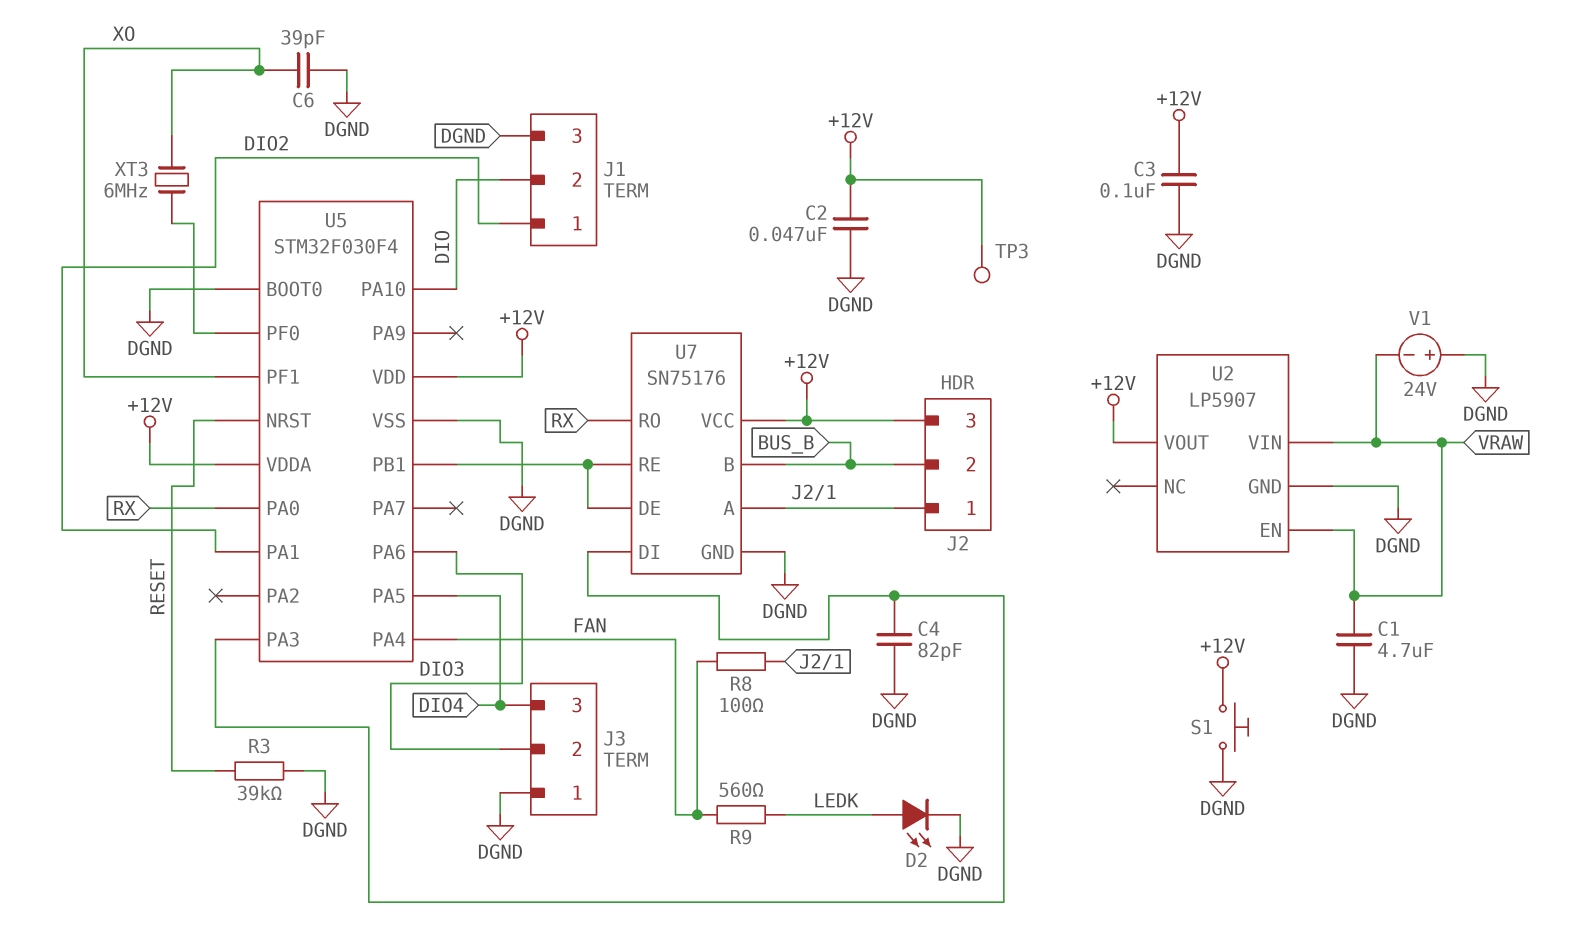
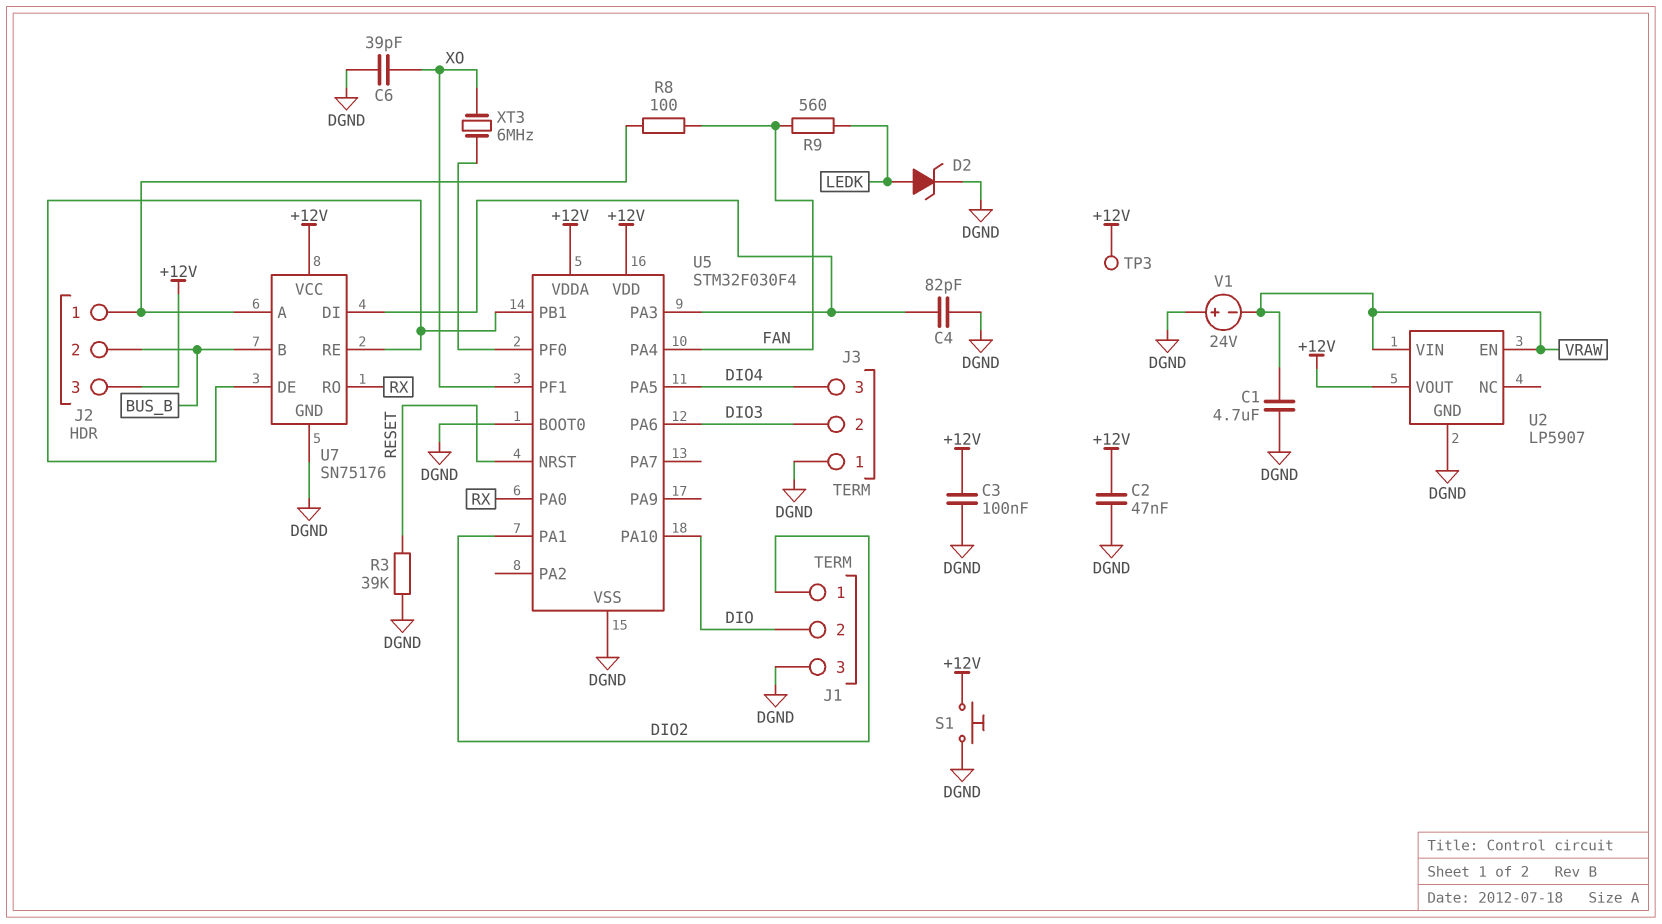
D2: LED (A LEDK, K DGND) -> zener (A LEDK, K DGND)

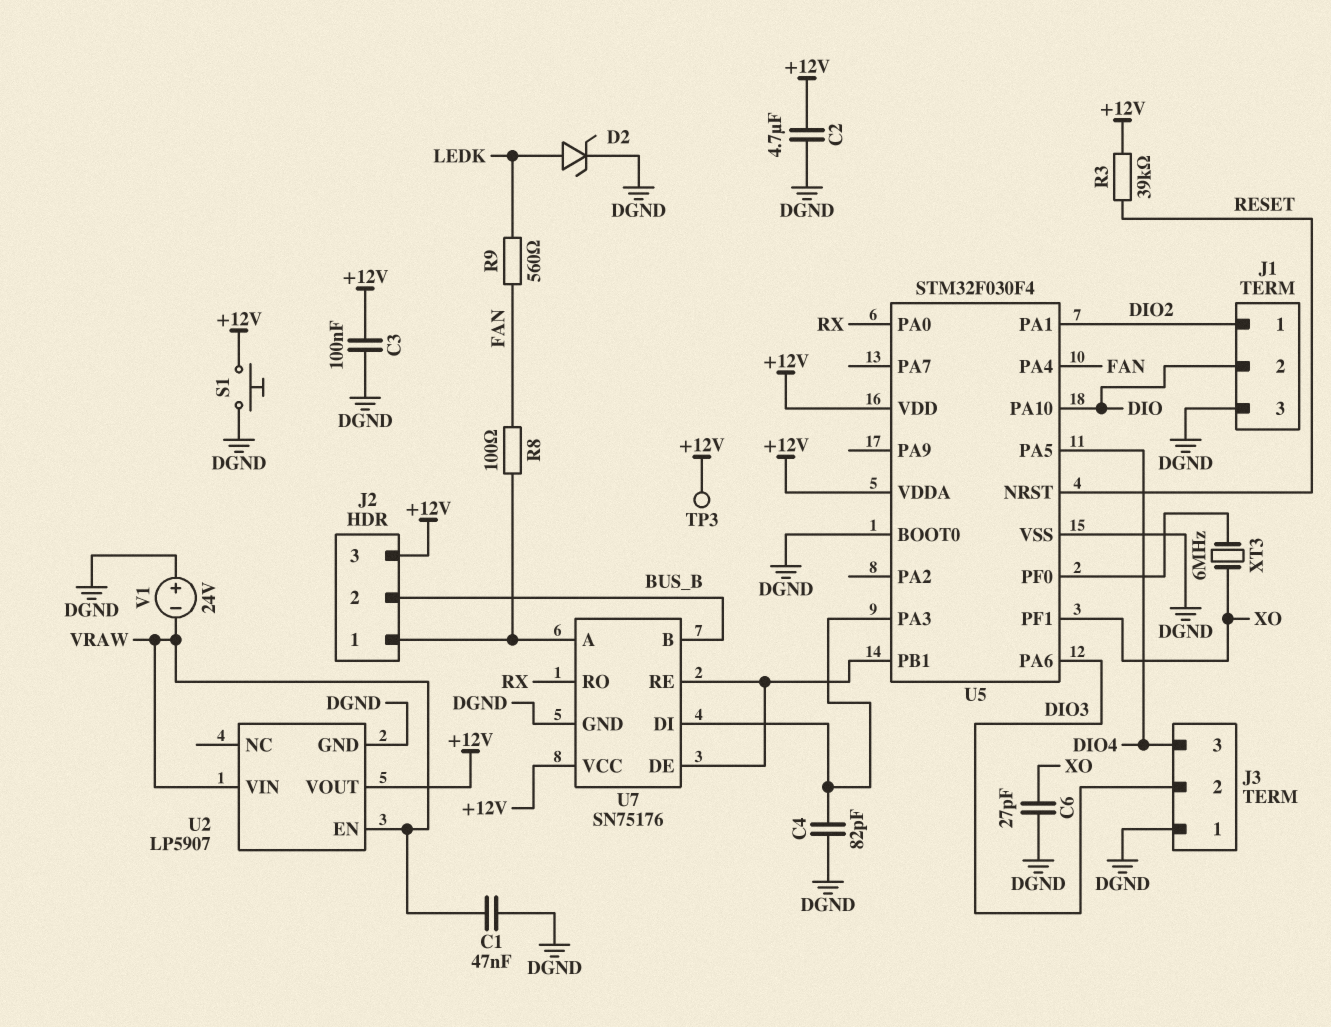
C1: 4.7uF (DGND, VRAW) -> 47nF (DGND, VRAW)
C2: 47nF (+12V, DGND) -> 4.7uF (+12V, DGND)
C6: 39pF (DGND, XO) -> 27pF (DGND, XO)
R3: 39k (DGND, RESET) -> 39k (+12V, RESET)

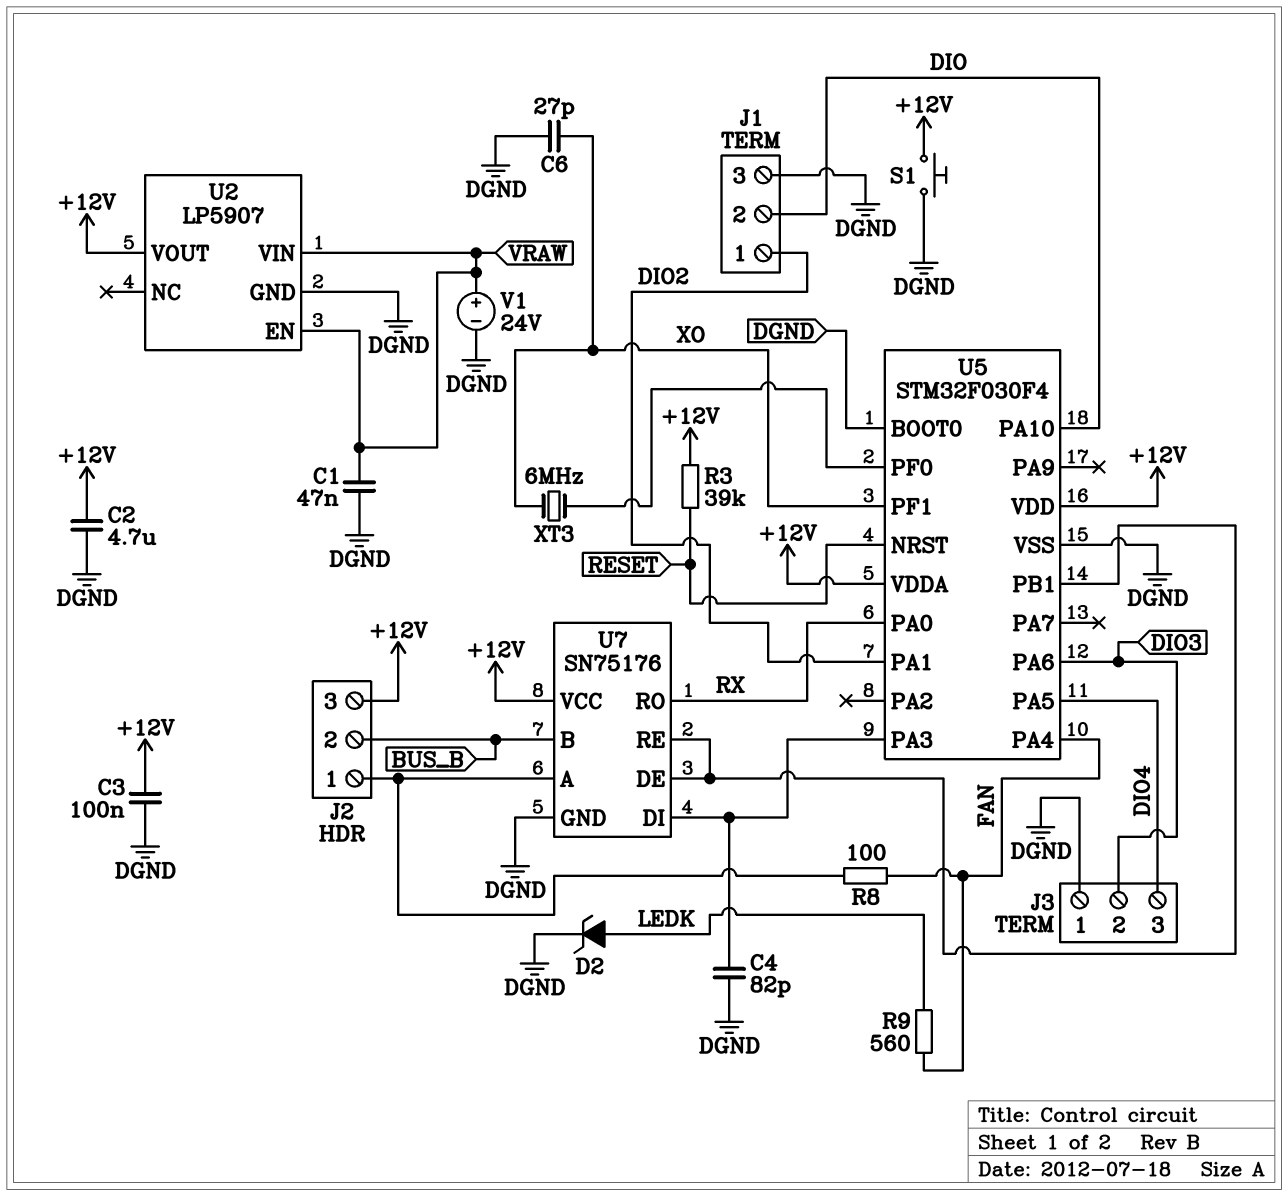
TP3: test point (+12V) -> none
V1: 24V (plus DGND, minus VRAW) -> 24V (plus VRAW, minus DGND)

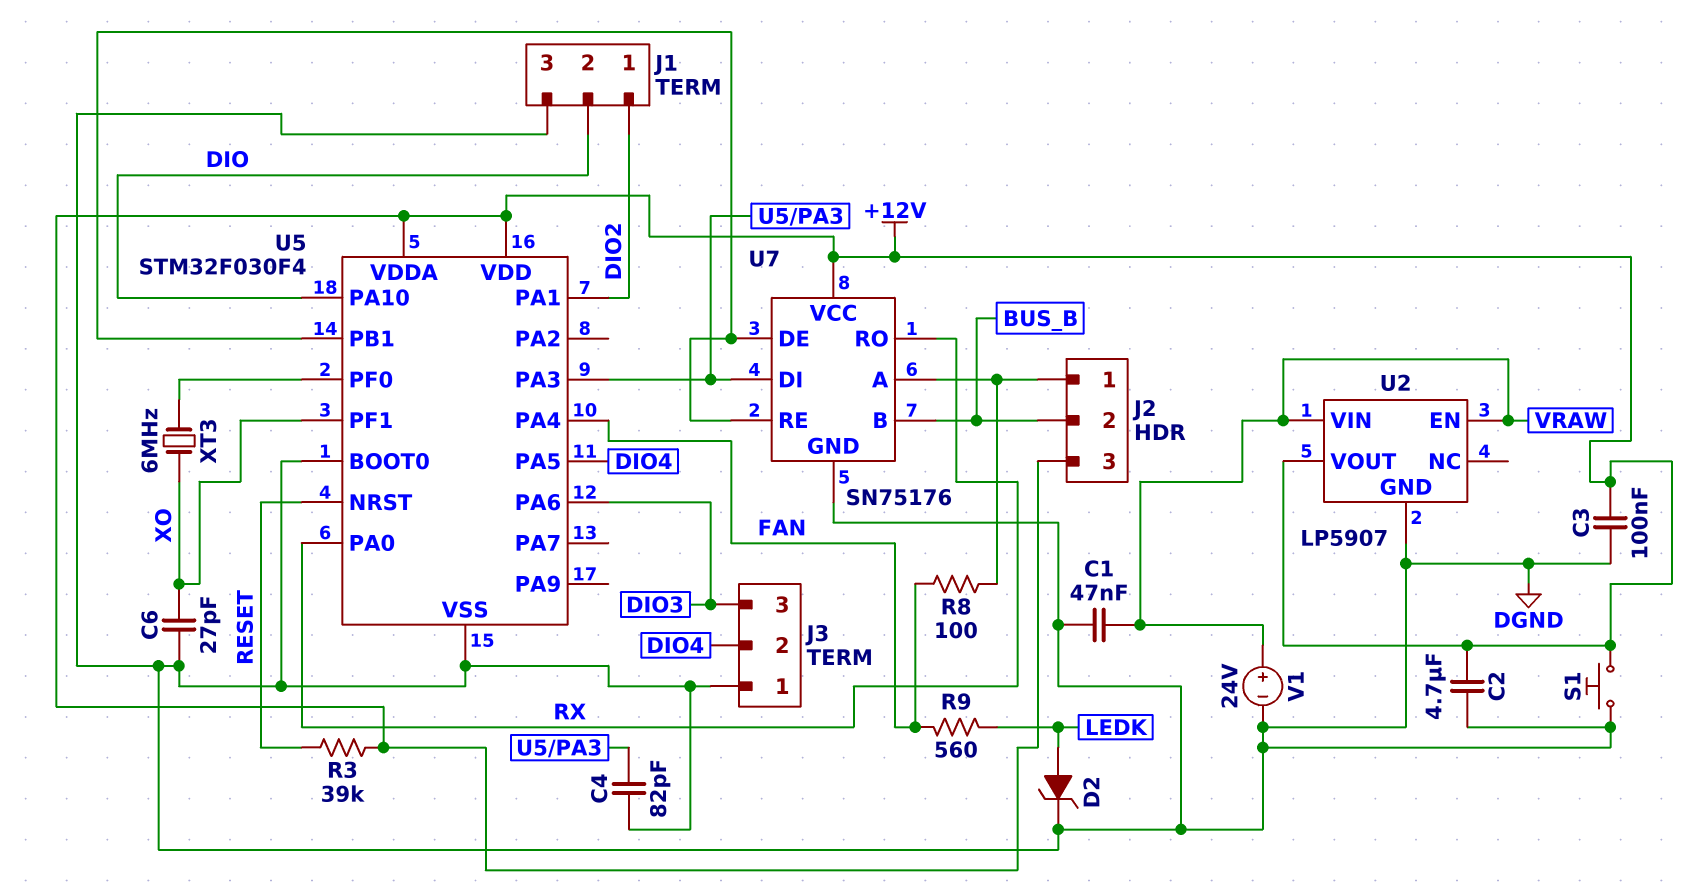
J3 pin 2: DIO3 -> DIO4
J3 pin 3: DIO4 -> DIO3

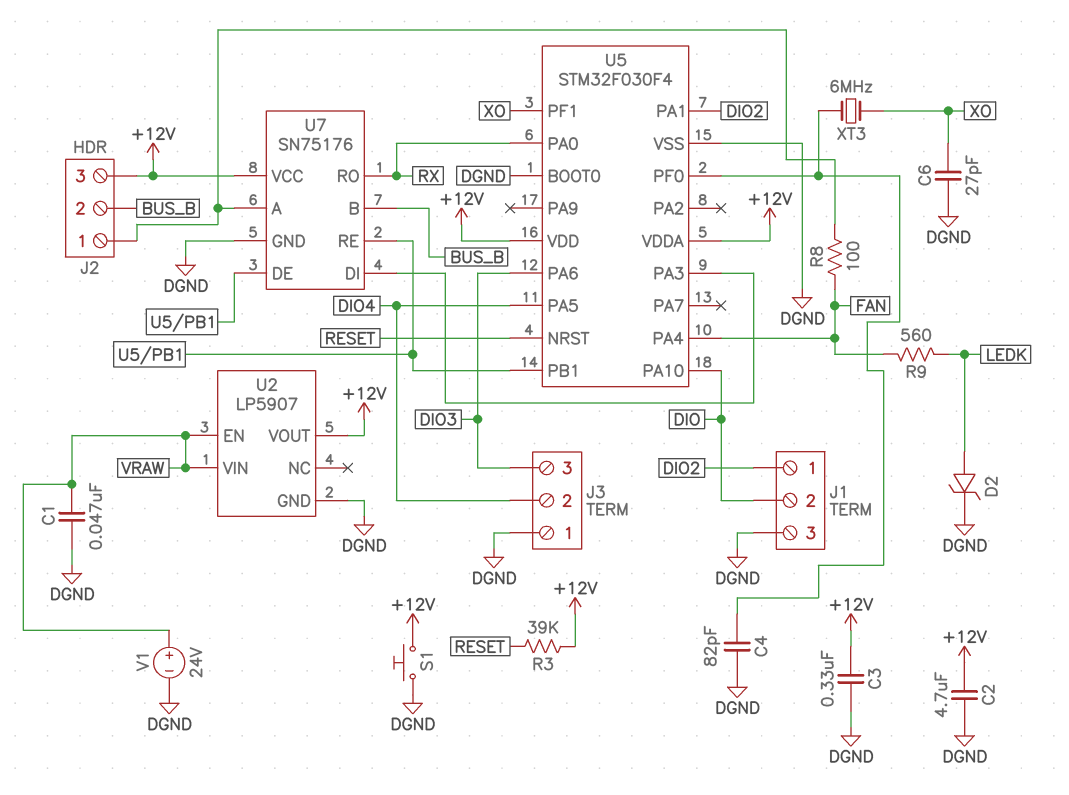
C3: 100nF (+12V, DGND) -> 330nF (+12V, DGND)
C4: 82pF (DGND, U5/PA3) -> 82pF (DGND, U5/PF0)

